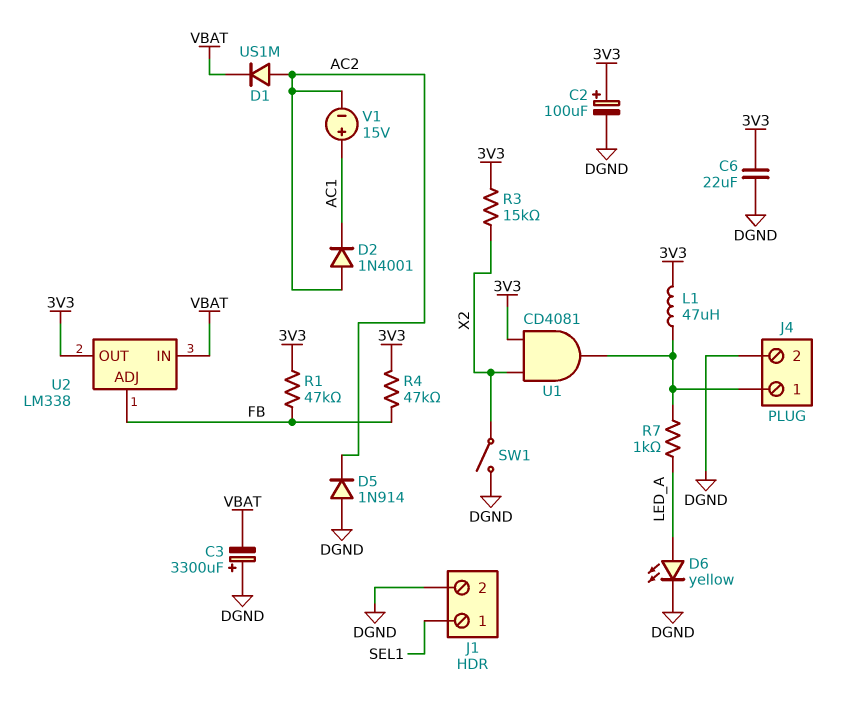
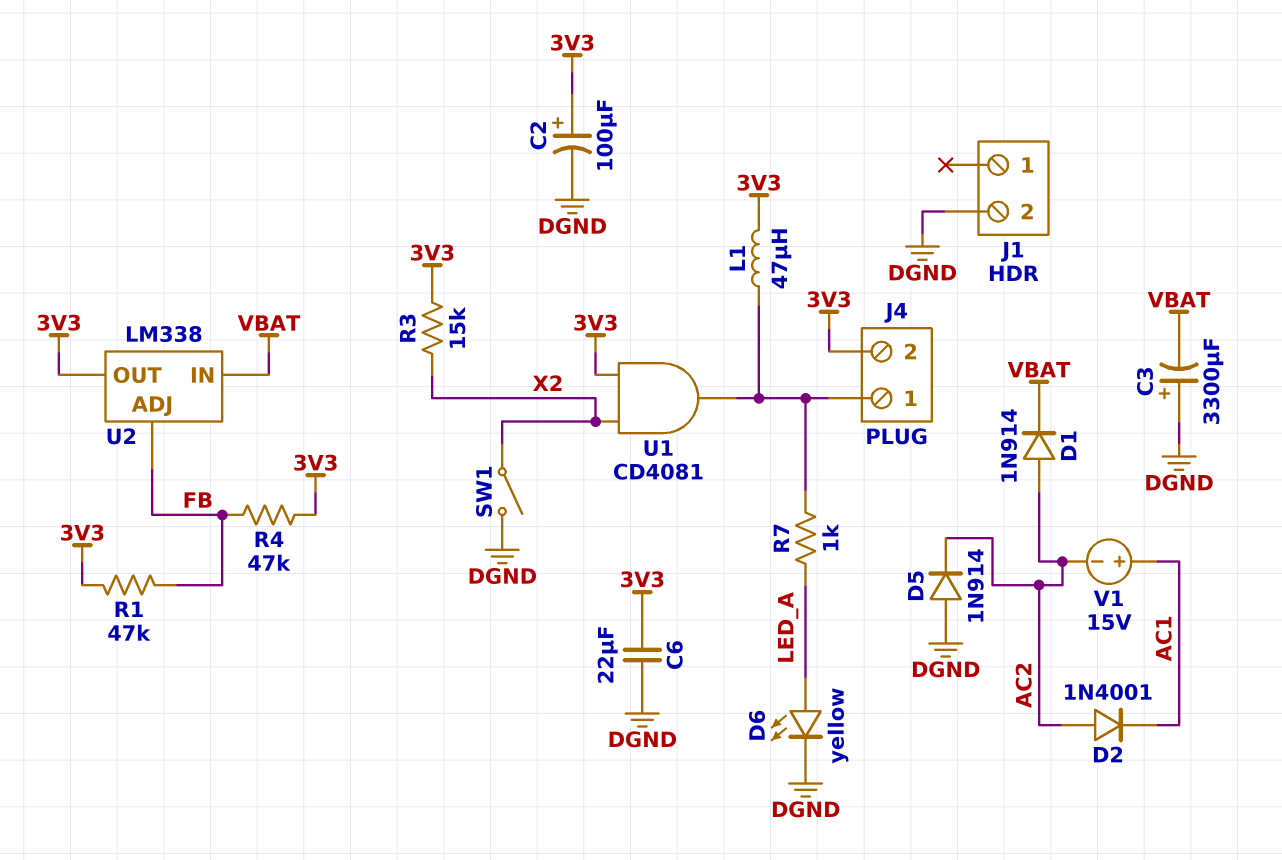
D1: diode US1M (A AC2, K VBAT) -> diode 1N914 (A AC2, K VBAT)
J1 pin 1: SEL1 -> none
J4 pin 2: DGND -> 3V3

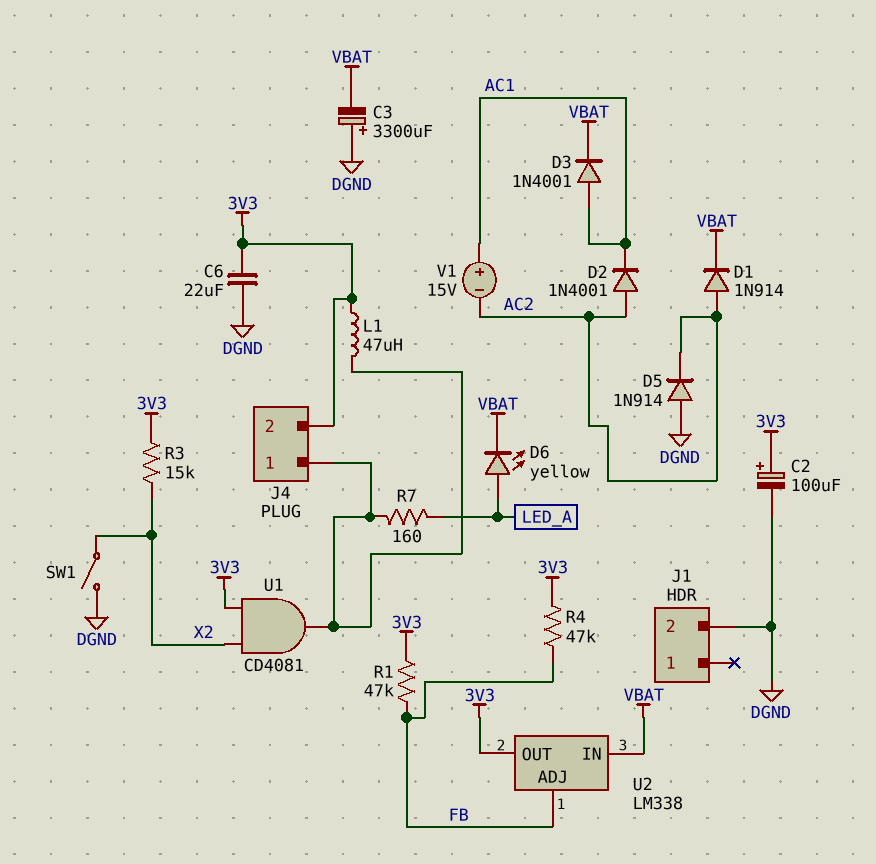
D3: none -> diode 1N4001 (A AC1, K VBAT)
D6: LED yellow (A LED_A, K DGND) -> LED yellow (A LED_A, K VBAT)
R7: 1k (J4/1, LED_A) -> 160 (J4/1, LED_A)

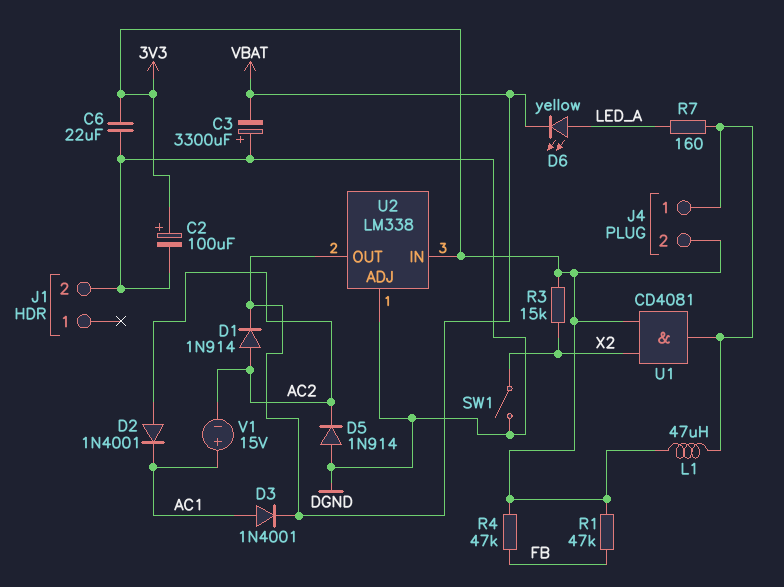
U2 pin ADJ: FB -> DGND
U2 pin IN: VBAT -> 3V3
U2 pin OUT: 3V3 -> VBAT

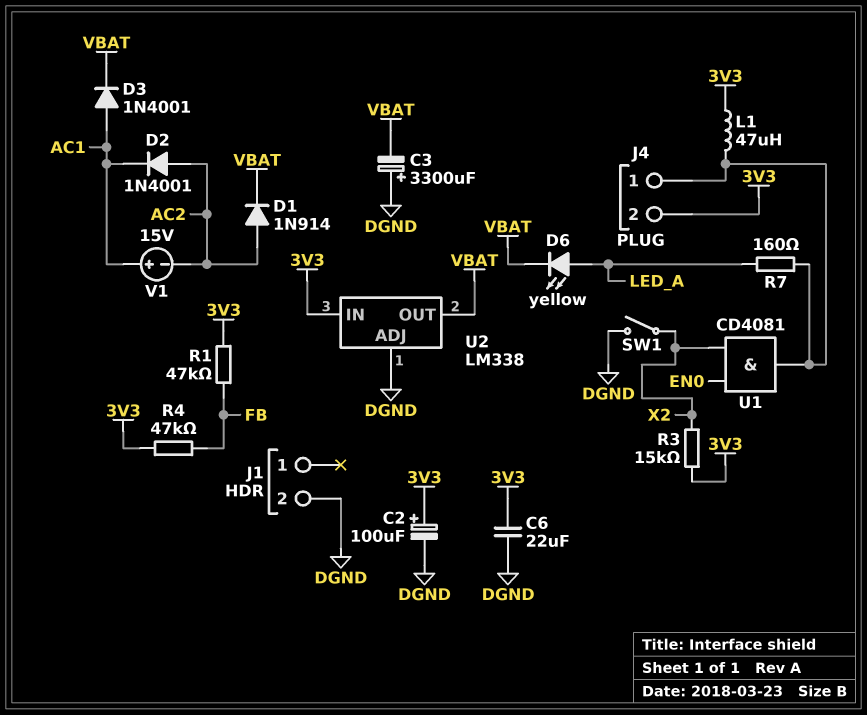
D5: diode 1N914 (A DGND, K AC2) -> none
U1: AND CD4081 (in 3V3, in X2, out J4/1) -> AND CD4081 (in EN0, in X2, out J4/1)

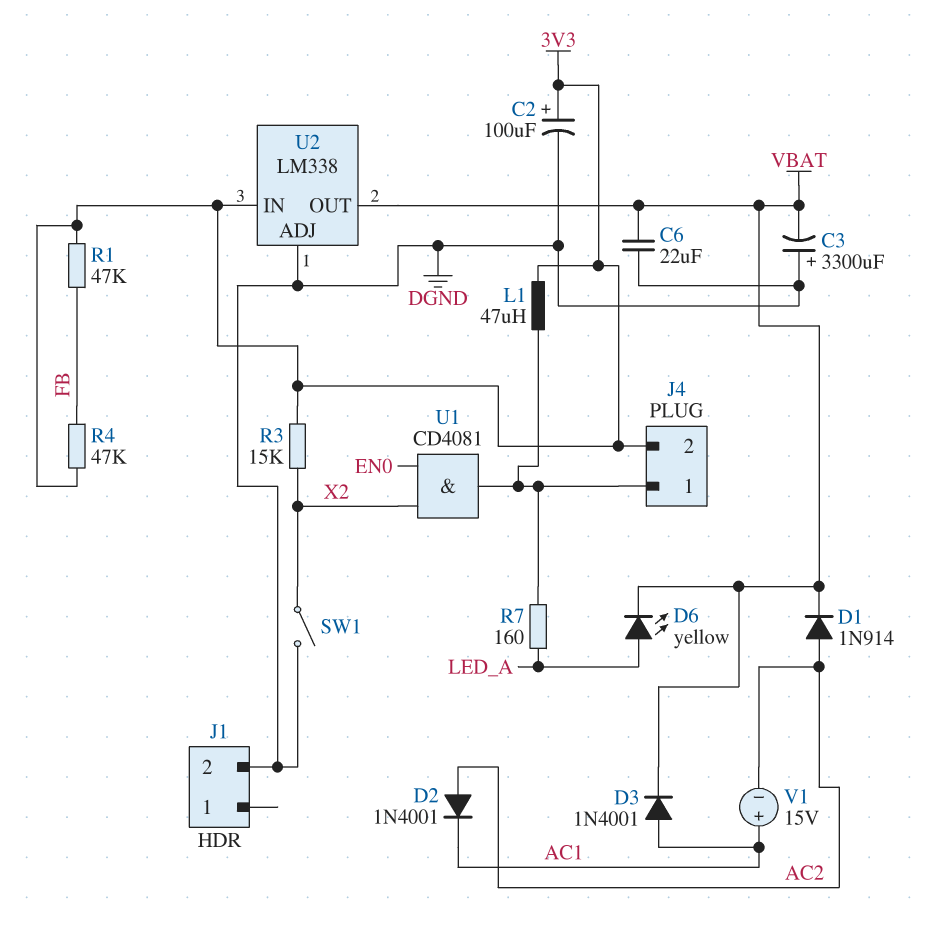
C6: 22uF (3V3, DGND) -> 22uF (DGND, VBAT)

